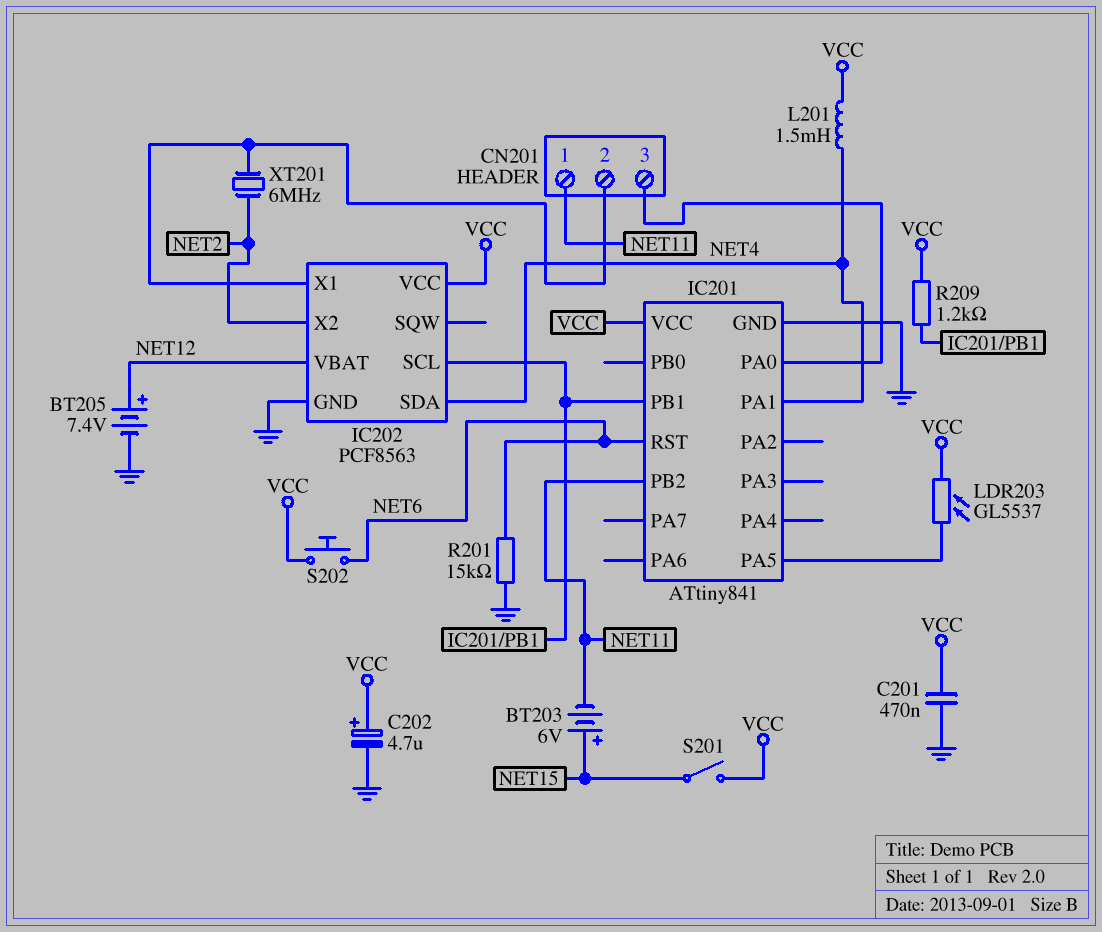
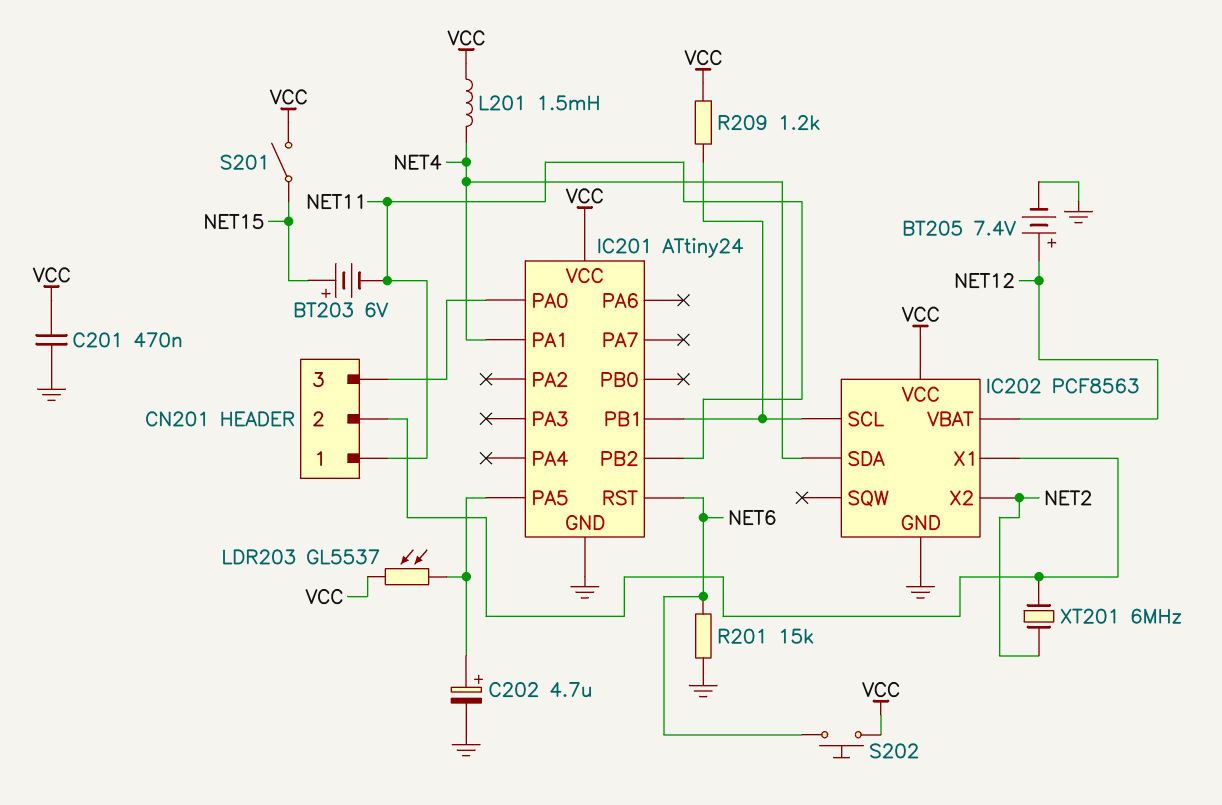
C202: 4.7uF (plus VCC, minus GND) -> 4.7uF (plus IC201/PA5, minus GND)
IC201: ATtiny841 -> ATtiny24

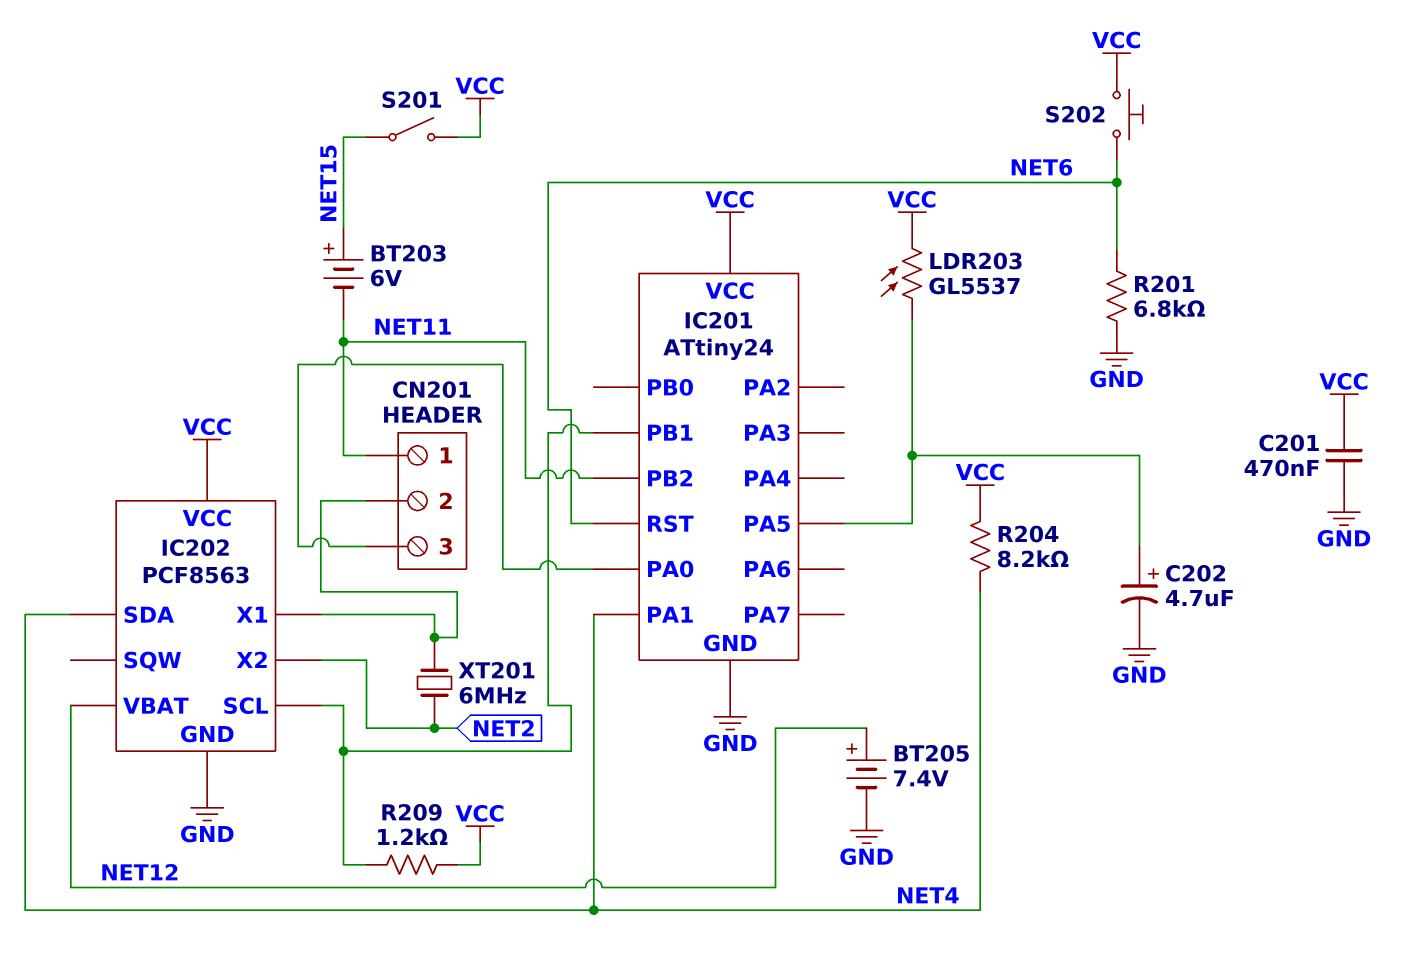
L201: 1.5mH (NET4, VCC) -> none
R201: 15k (GND, NET6) -> 6.8k (GND, NET6)
R204: none -> 8.2k (NET4, VCC)

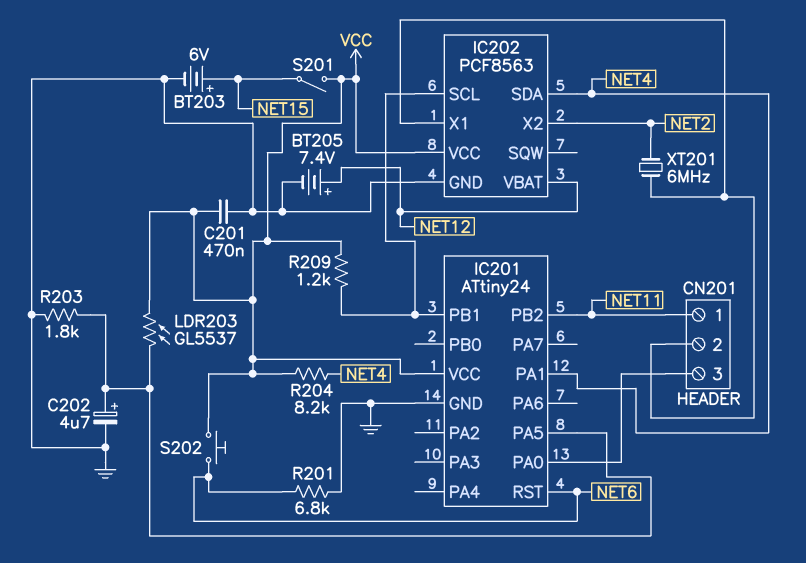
BT203: 6V (plus NET15, minus NET11) -> 6V (plus NET15, minus GND)
R203: none -> 1.8k (GND, IC201/PA5)

